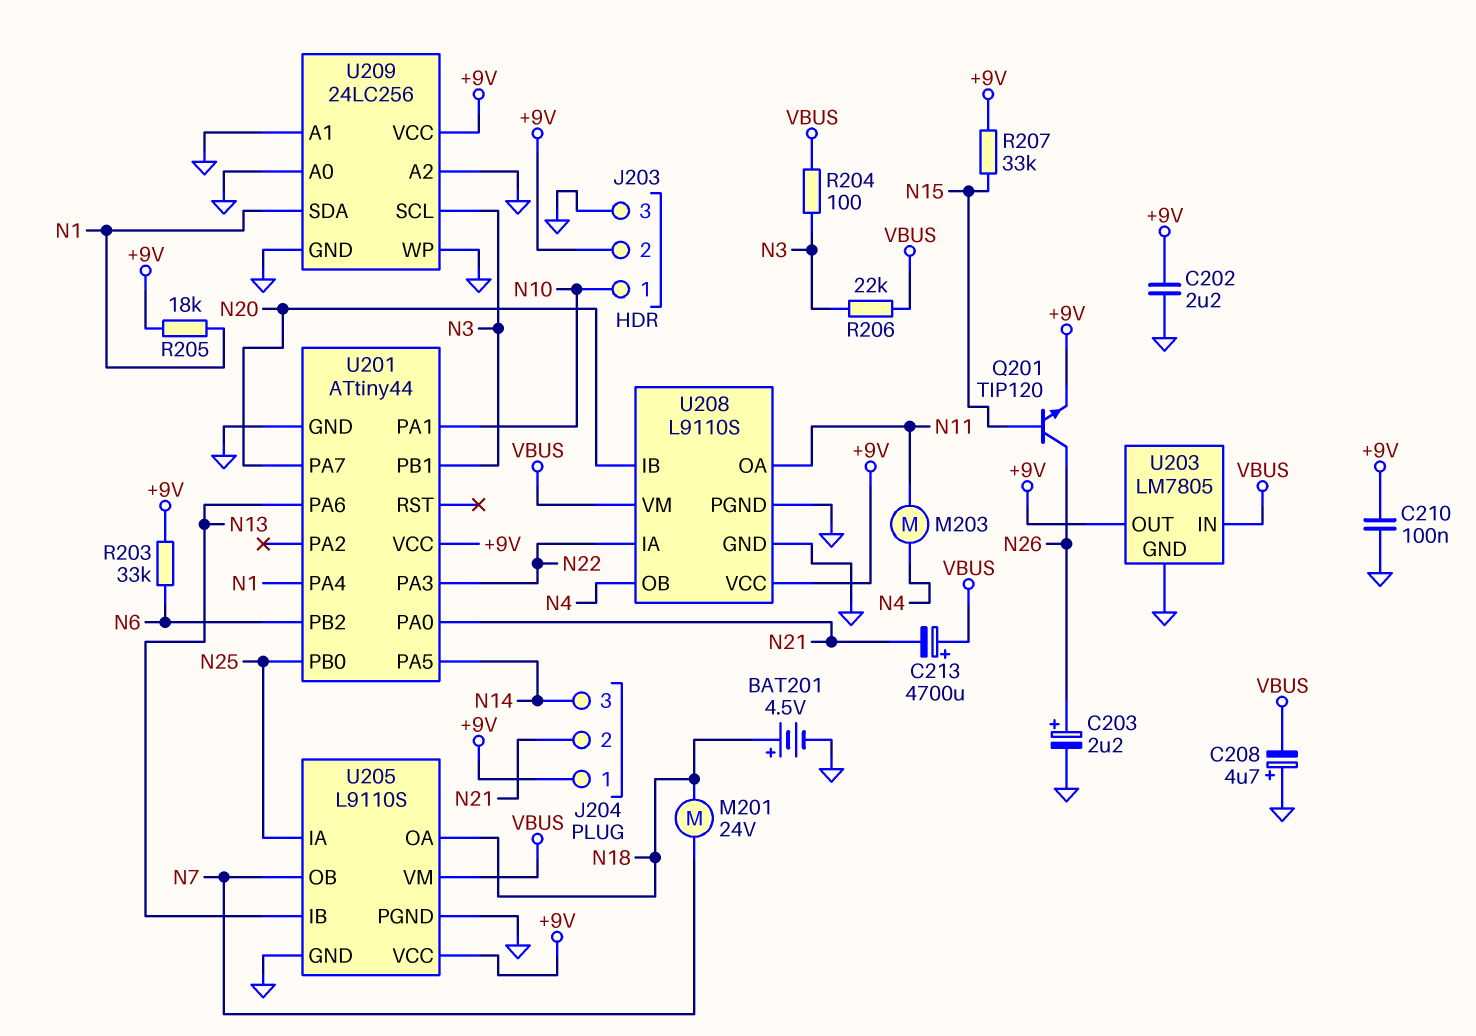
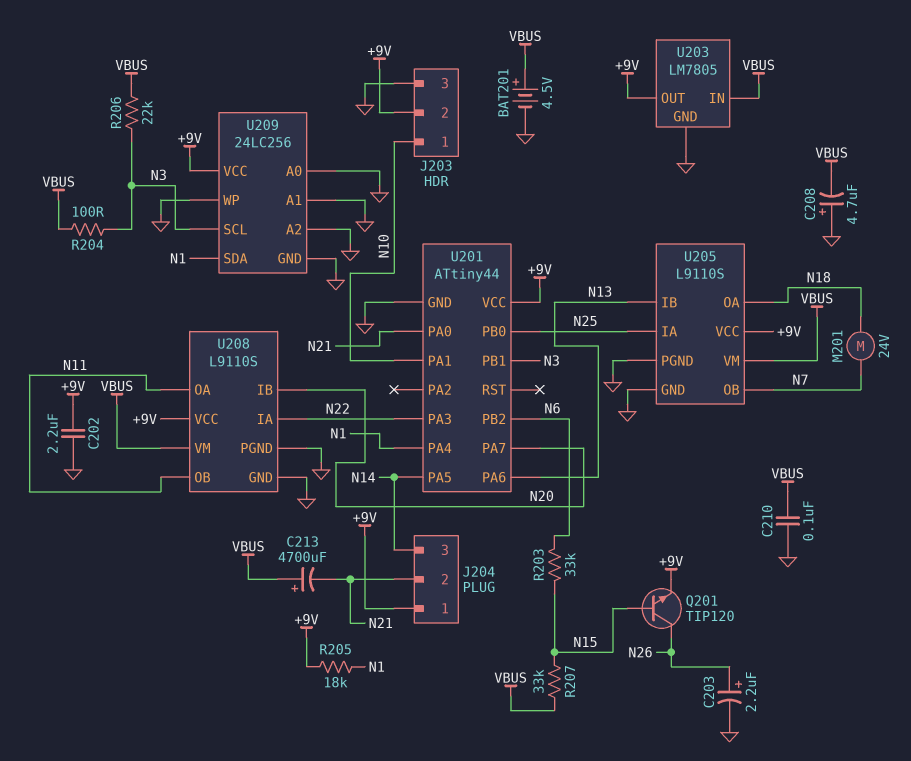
BAT201: 4.5V (plus N18, minus GND) -> 4.5V (plus VBUS, minus GND)
C210: 100nF (+9V, GND) -> 100nF (GND, VBUS)
M203: motor (N4, N11) -> none
R203: 33k (+9V, N6) -> 33k (N6, N15)
R207: 33k (+9V, N15) -> 33k (N15, VBUS)
U208 pin OB: N4 -> N11

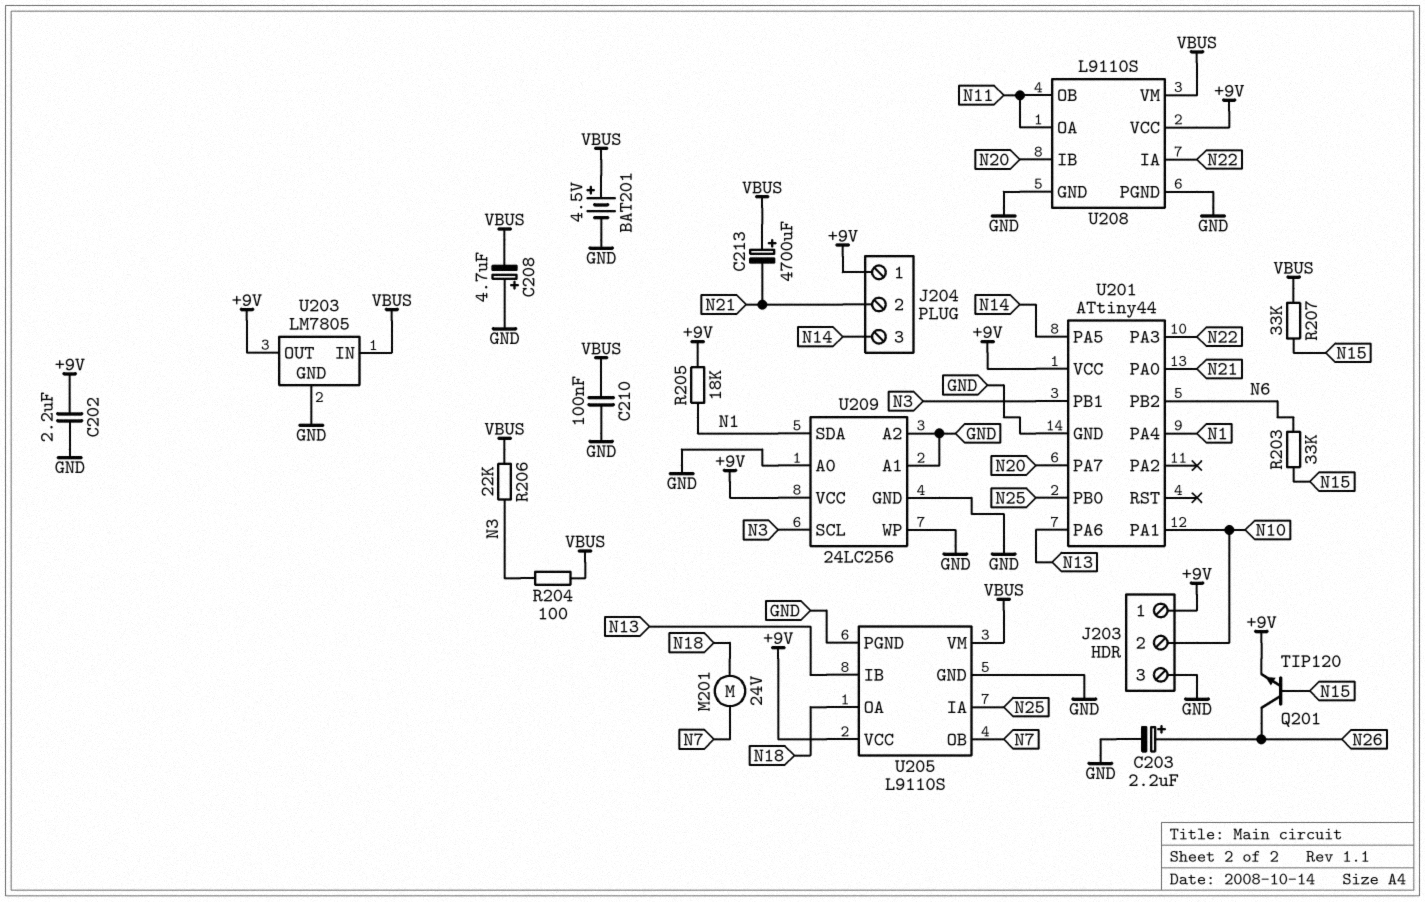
J203 pin 1: N10 -> +9V
J203 pin 2: +9V -> N10

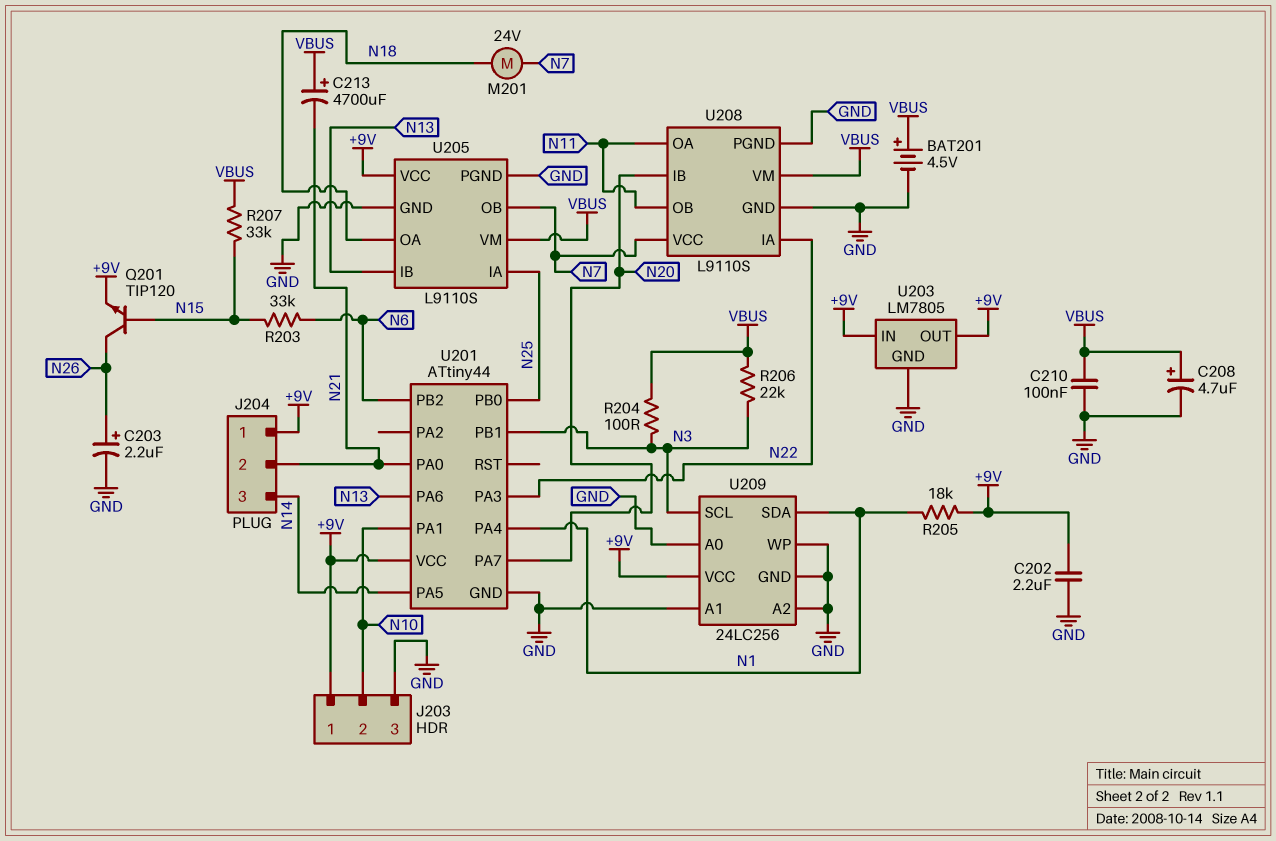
C208: 4.7uF (plus GND, minus VBUS) -> 4.7uF (plus VBUS, minus GND)
U203 pin IN: VBUS -> +9V
U208 pin VCC: +9V -> N7

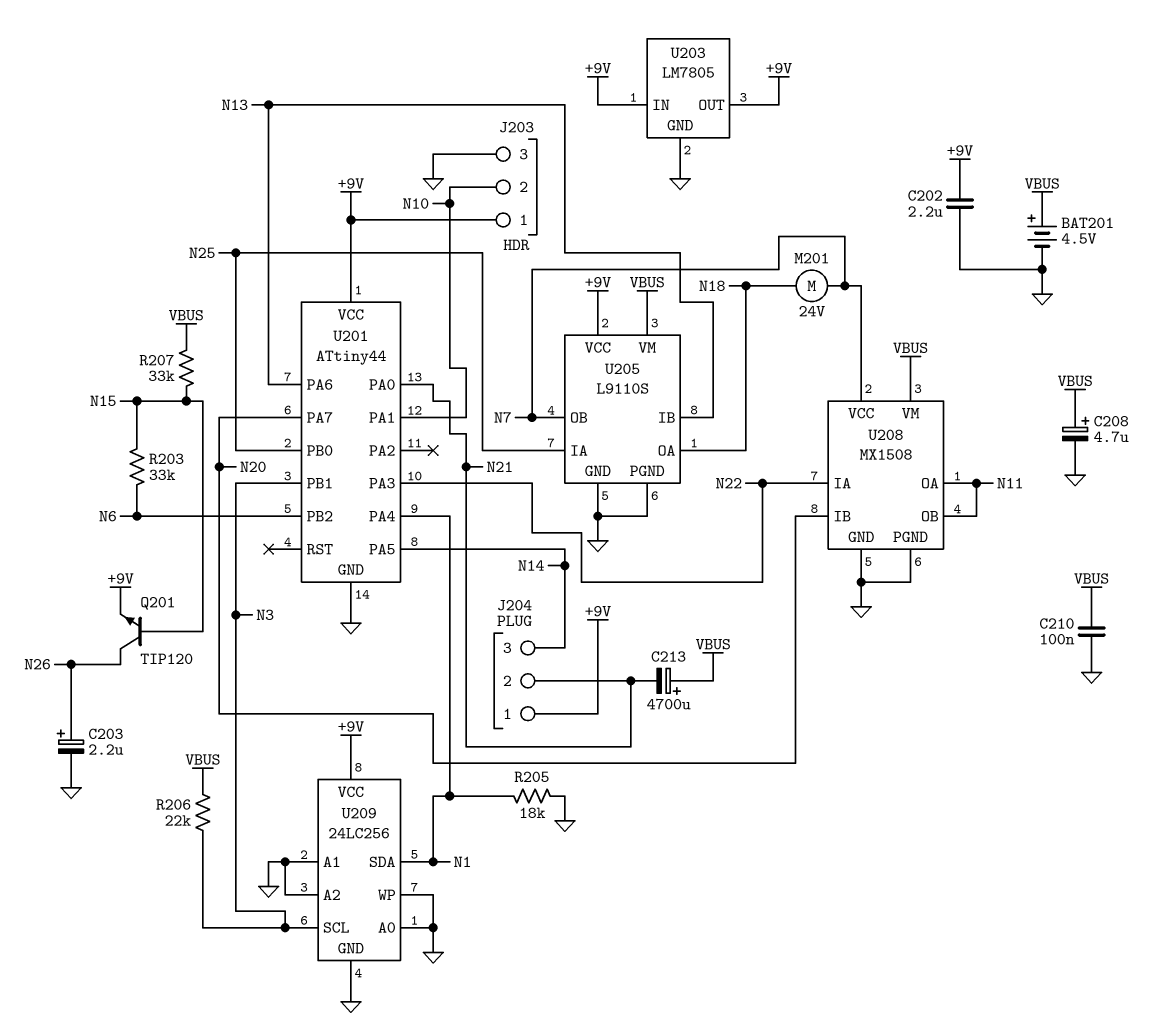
R204: 100 (N3, VBUS) -> none
R205: 18k (+9V, N1) -> 18k (GND, N1)
U208: L9110S -> MX1508

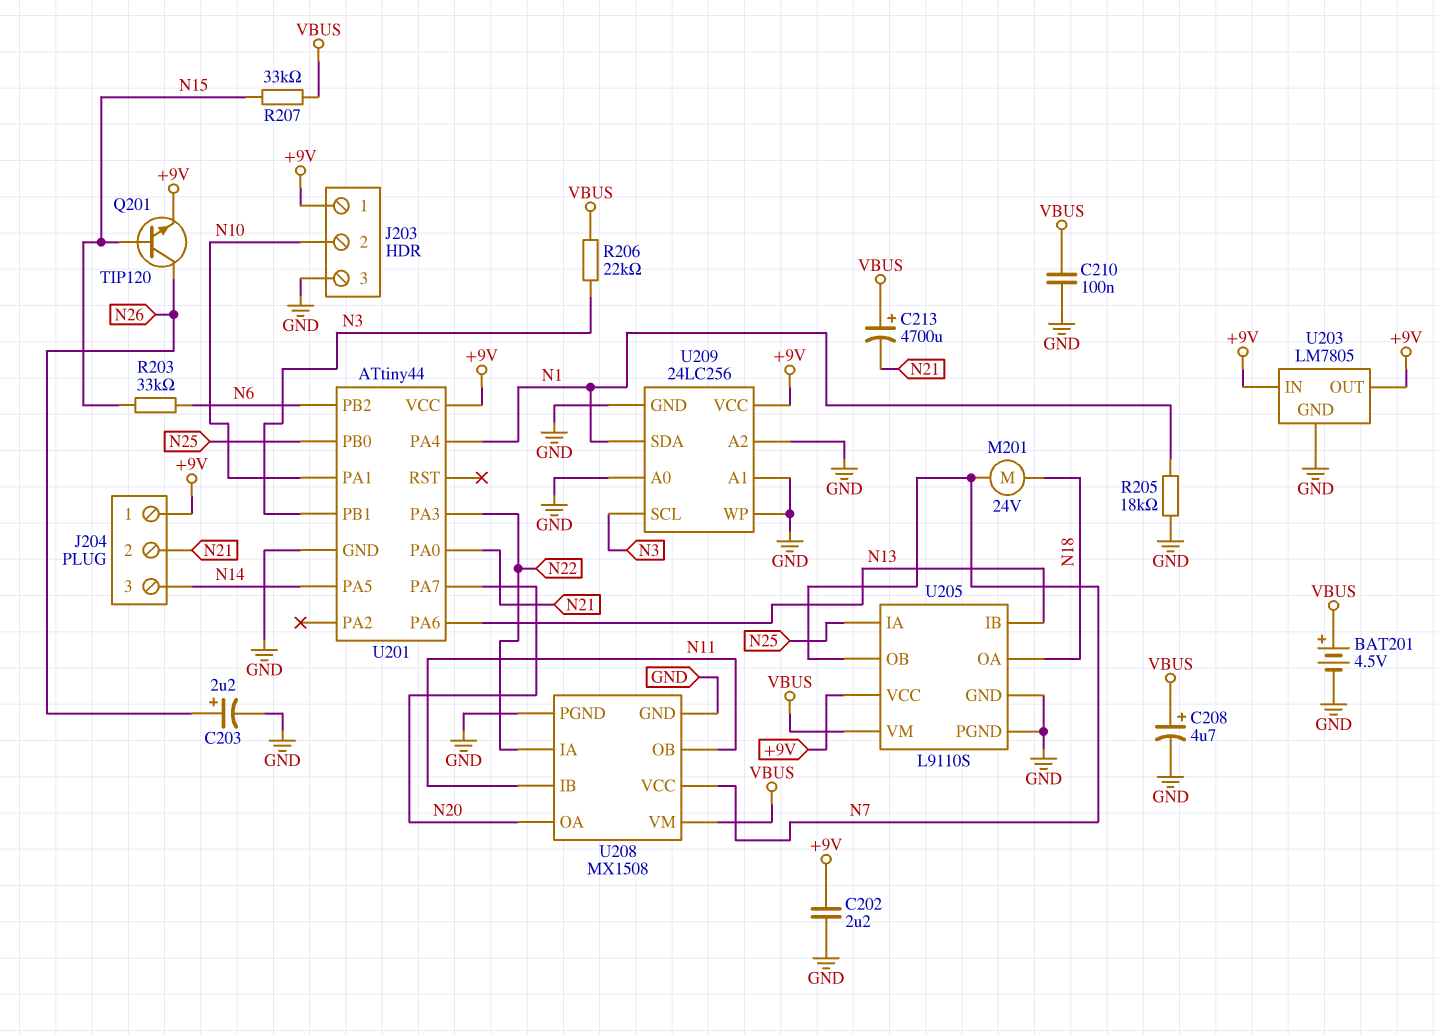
U208 pin IB: N20 -> N11
U208 pin OA: N11 -> N20

